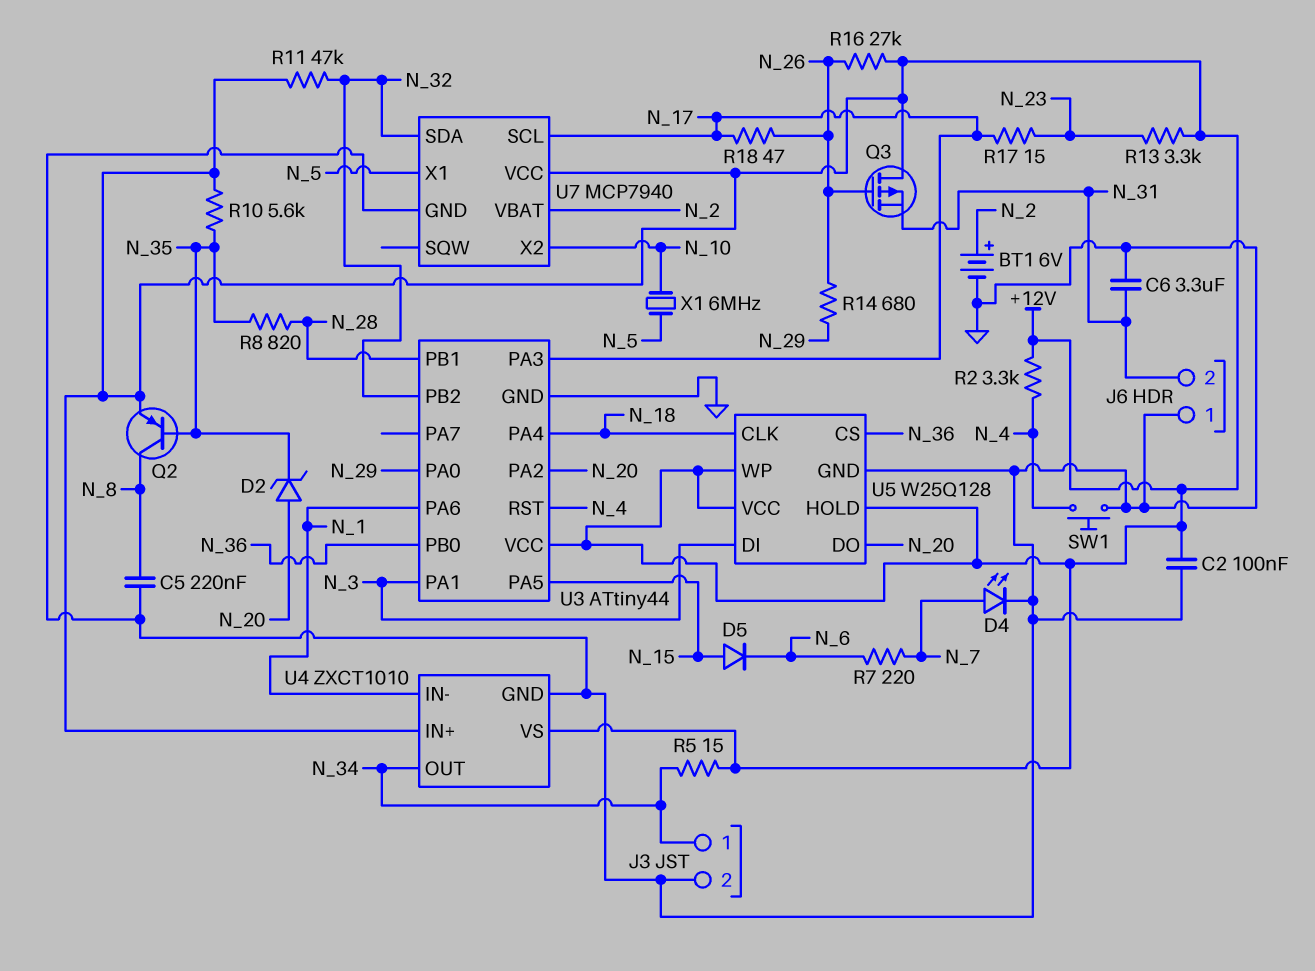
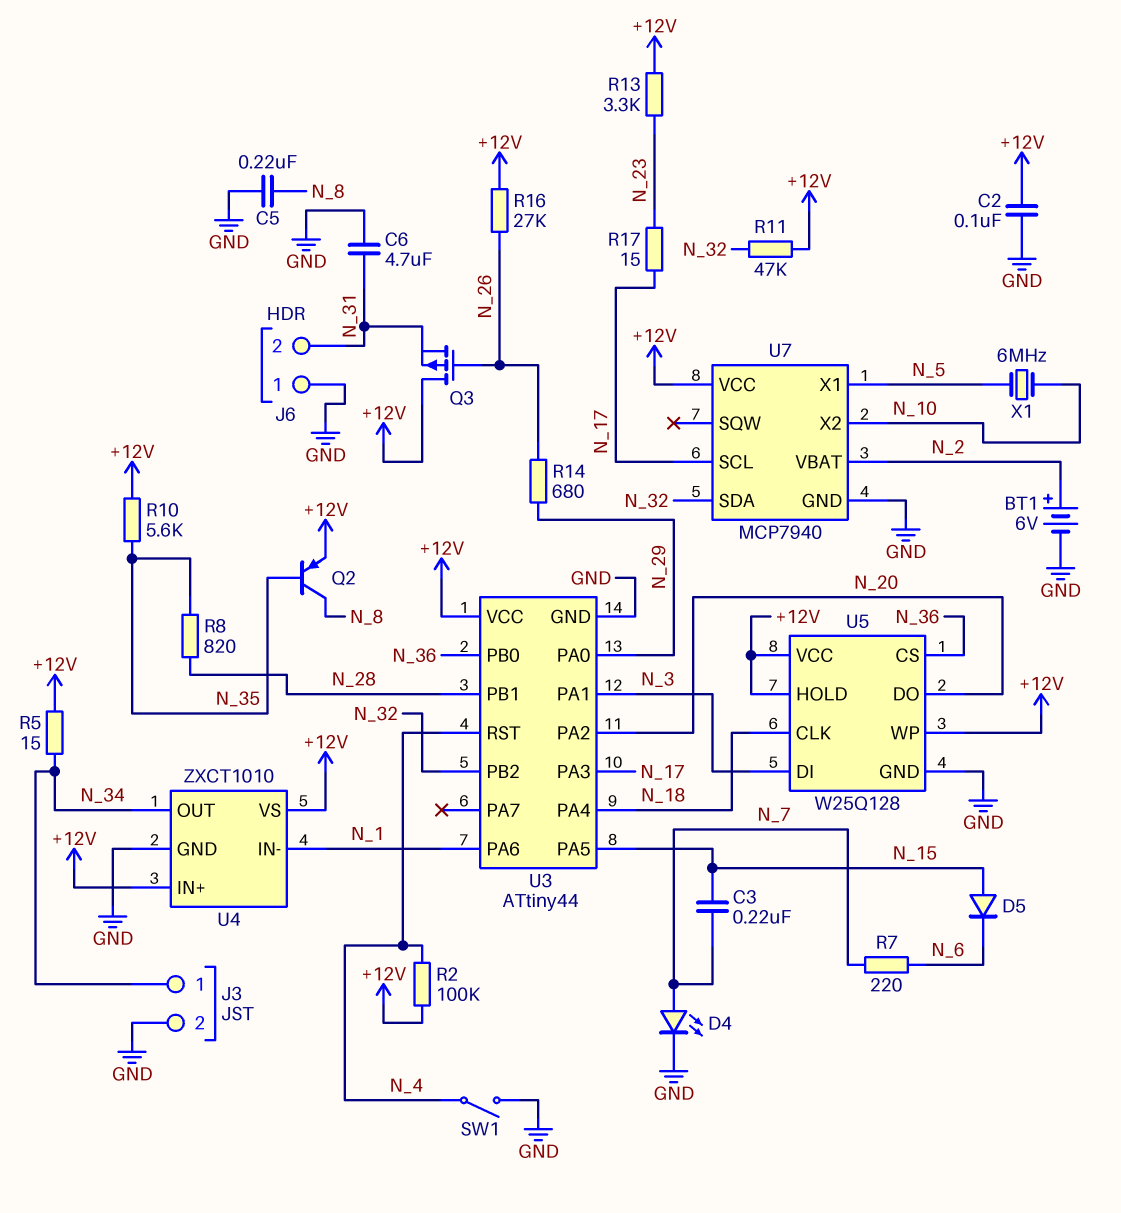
C3: none -> 220nF (N_7, N_15)
C6: 3.3uF (GND, N_31) -> 4.7uF (GND, N_31)
D2: zener (A N_20, K N_35) -> none
R2: 3.3k (+12V, N_4) -> 100k (+12V, N_4)
R18: 47 (N_17, N_26) -> none
SW1: button (GND, N_4) -> switch (GND, N_4)

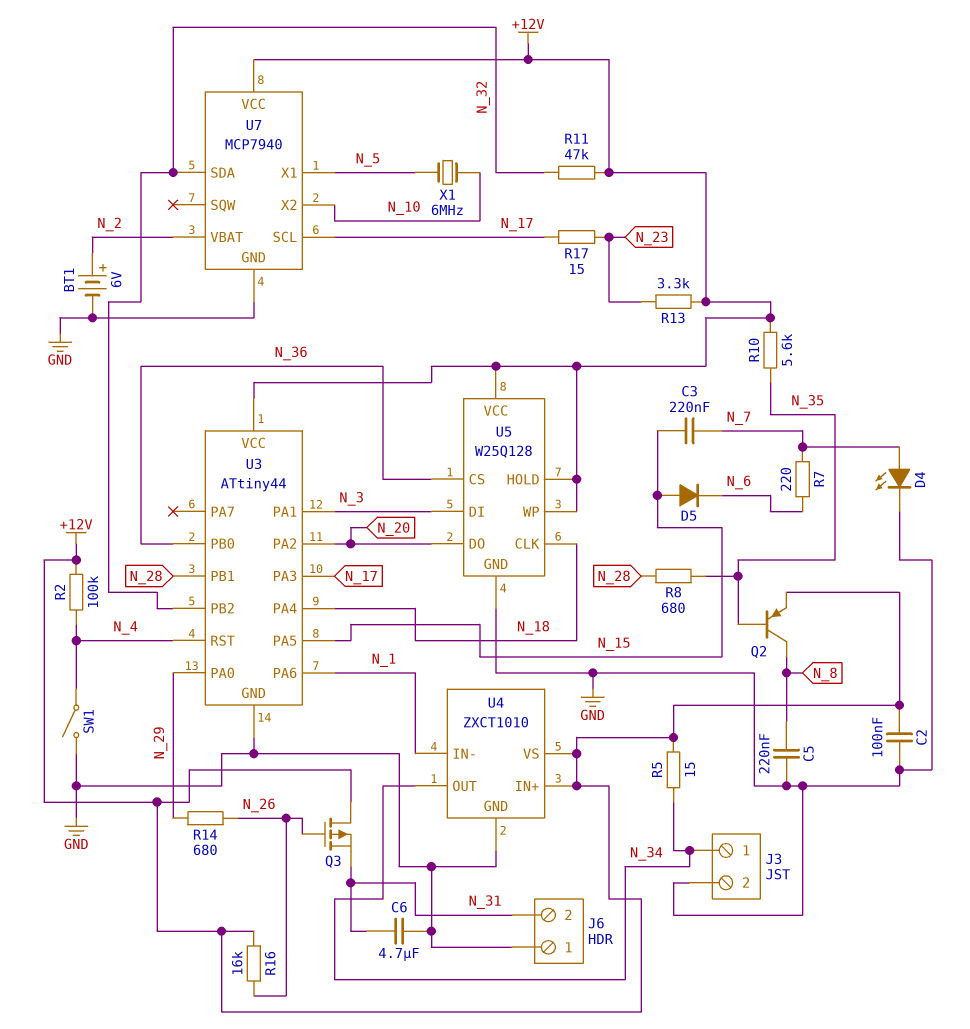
R8: 820 (N_28, N_35) -> 680 (N_28, N_35)
R16: 27k (+12V, N_26) -> 16k (+12V, N_26)

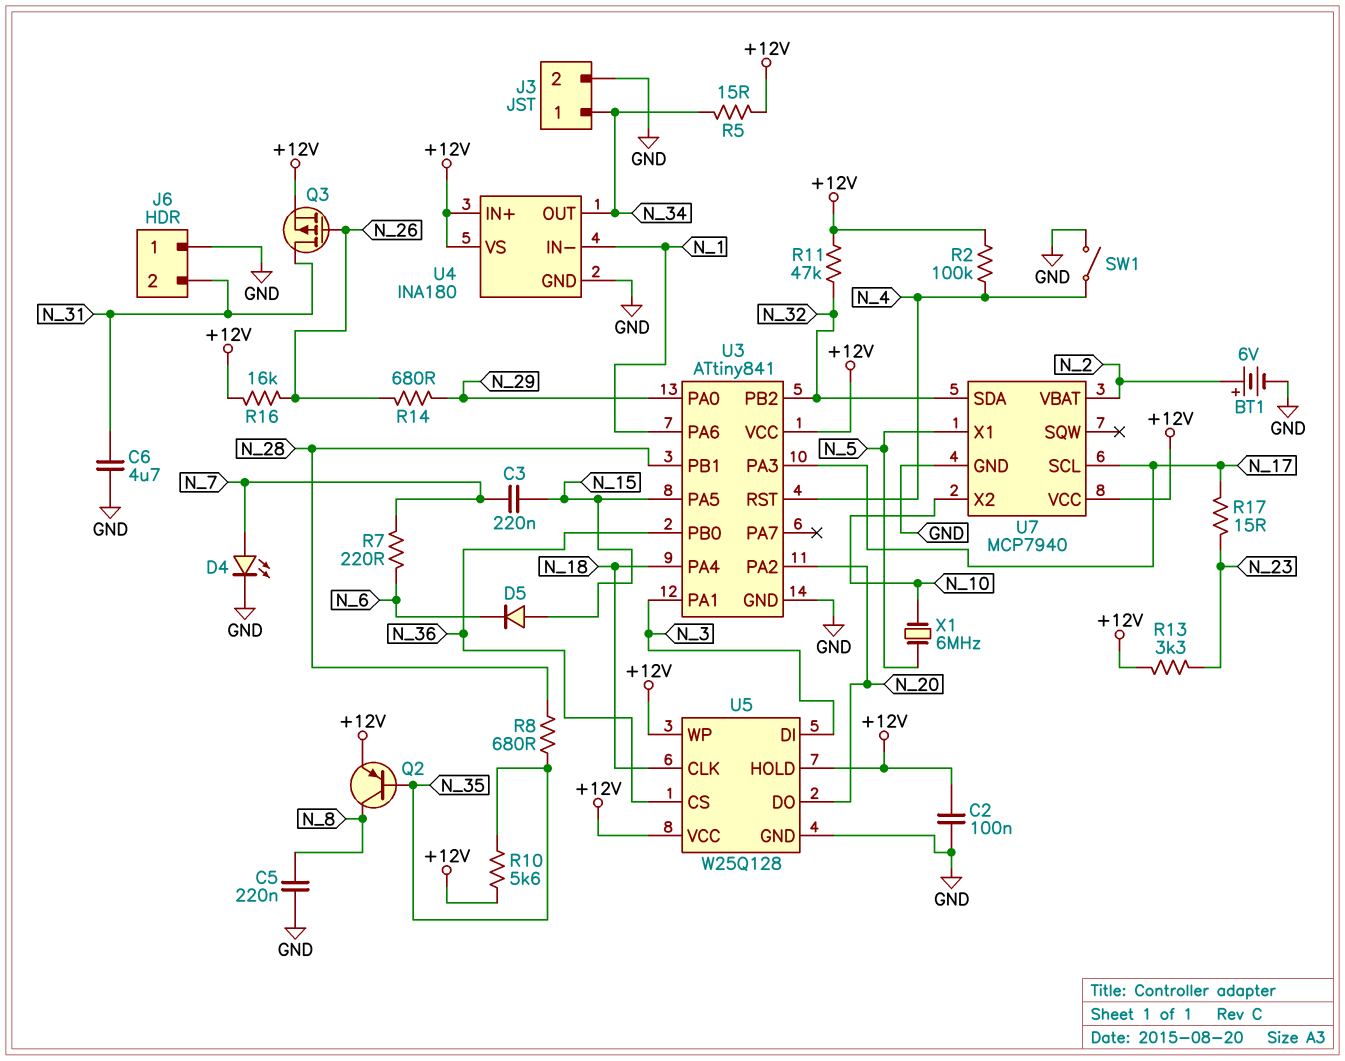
Q3: PMOS (G N_26, D +12V, S N_31) -> PMOS (G N_26, D N_31, S +12V)
U3: ATtiny44 -> ATtiny841
U4: ZXCT1010 -> INA180

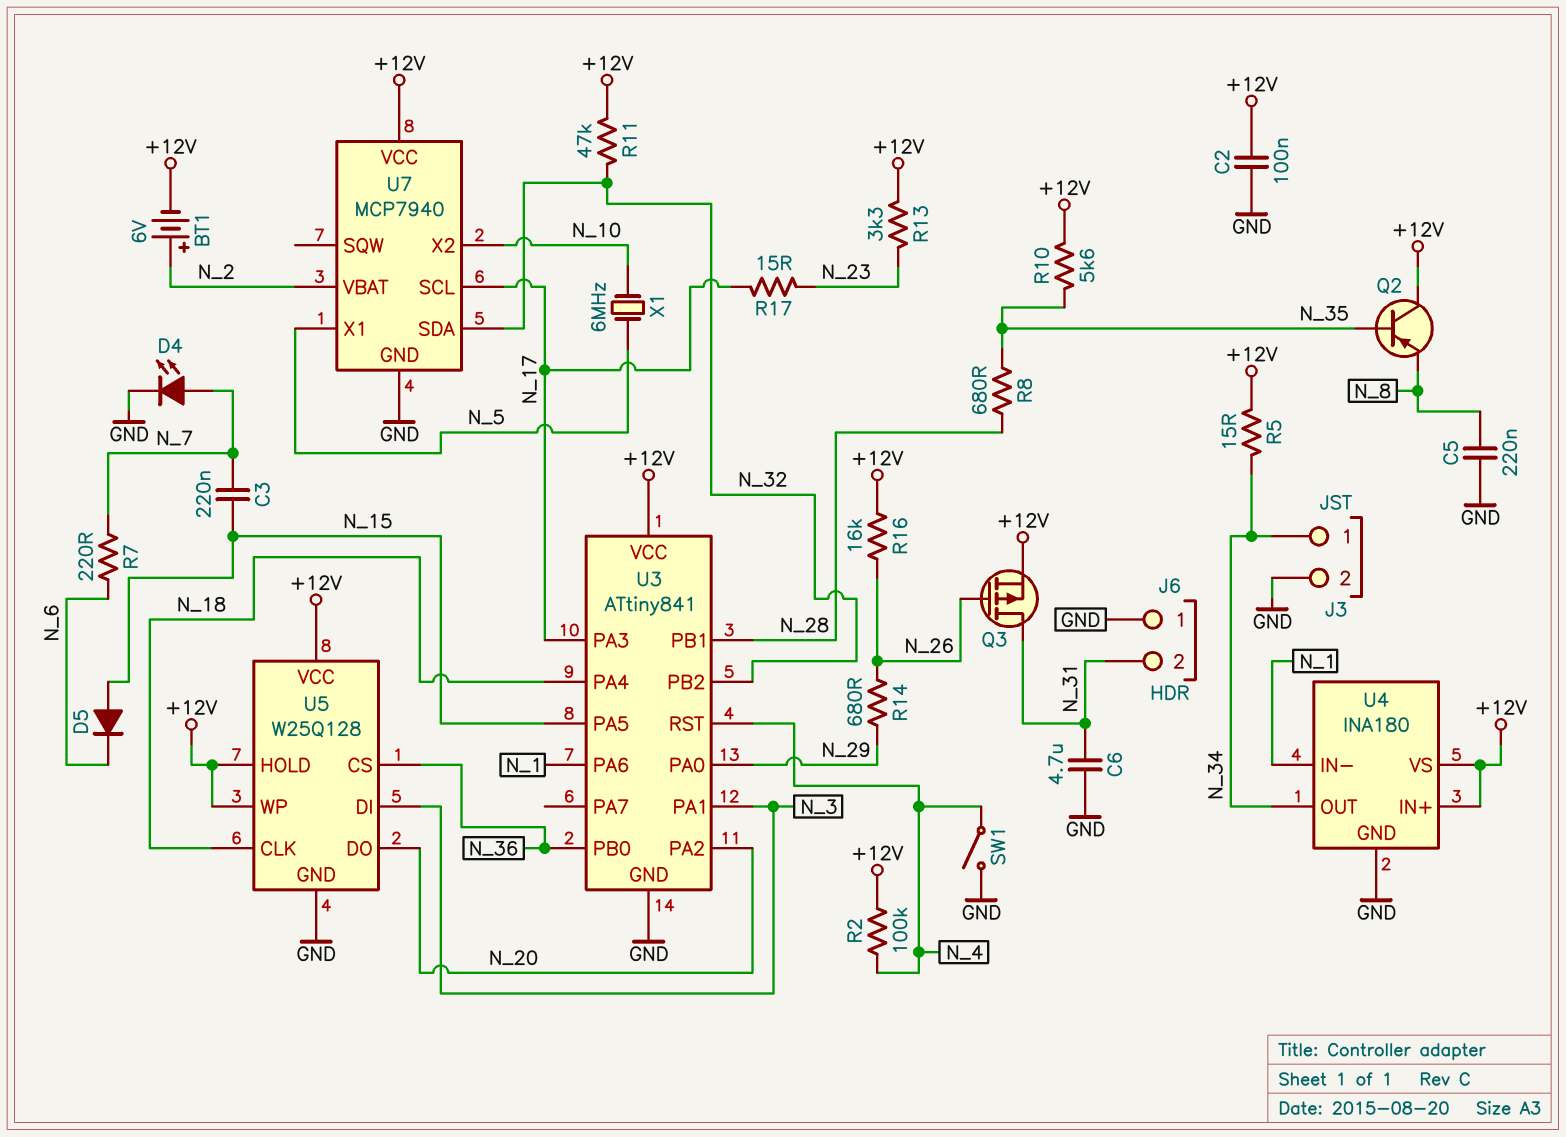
BT1: 6V (plus N_2, minus GND) -> 6V (plus N_2, minus +12V)
Q2: PNP (B N_35, C N_8, E +12V) -> PNP (B N_35, C +12V, E N_8)

